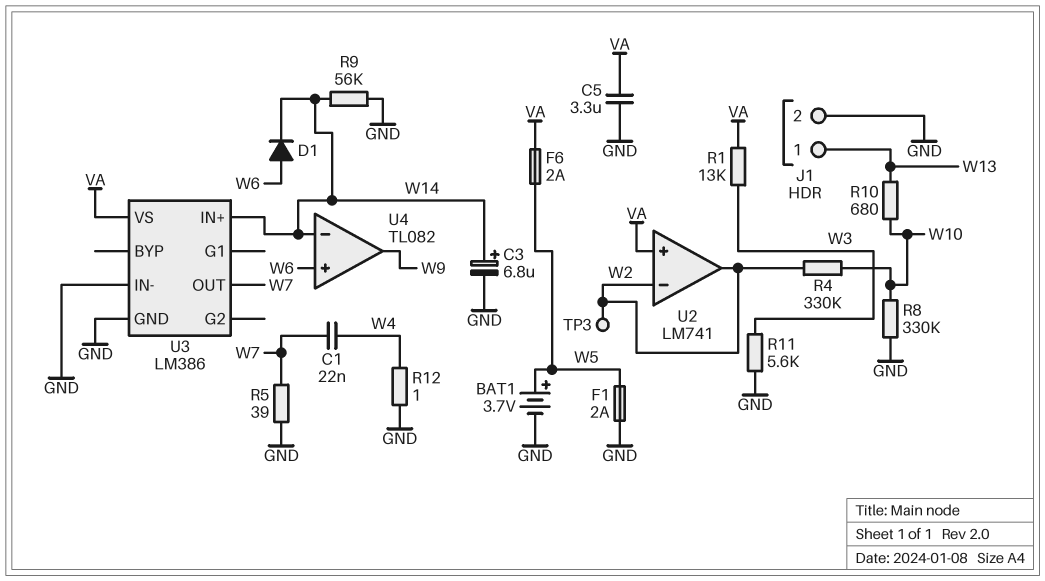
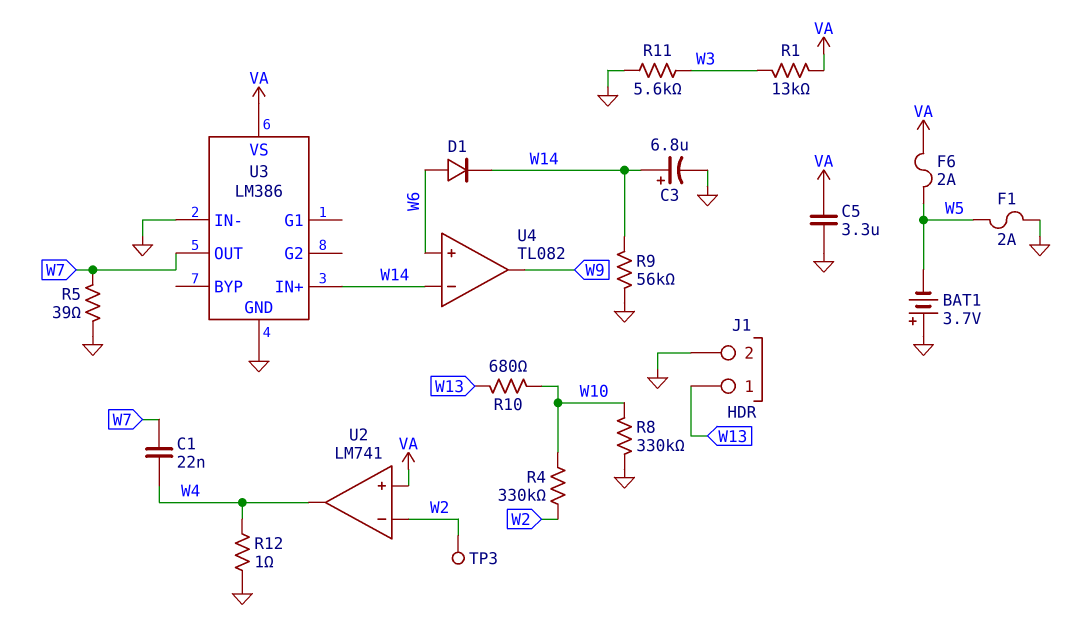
BAT1: 3.7V (plus W5, minus GND) -> 3.7V (plus GND, minus W5)
U2 pin out: W2 -> W4

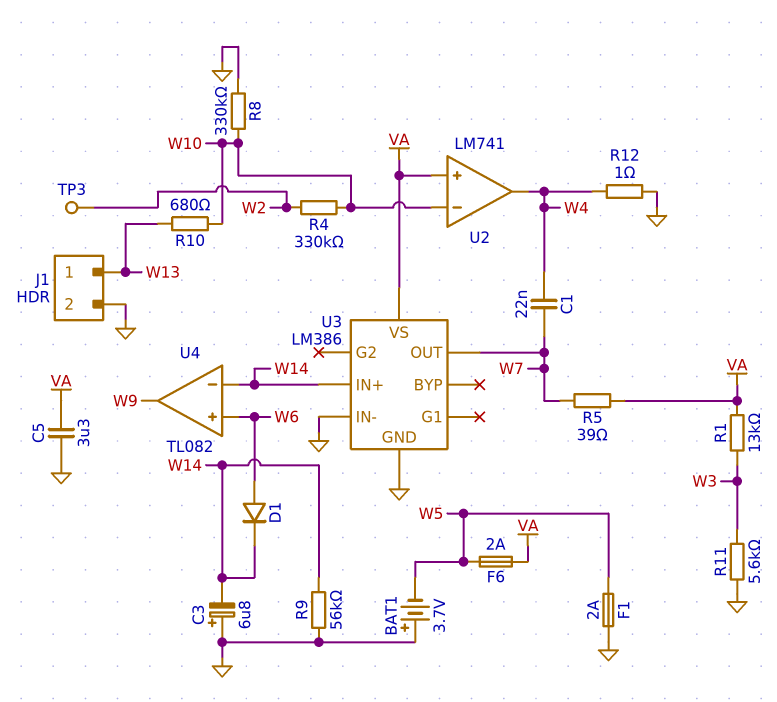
C3: 6.8uF (plus W14, minus GND) -> 6.8uF (plus GND, minus W14)
R5: 39 (GND, W7) -> 39 (VA, W7)
U2 pin in-: W2 -> W10

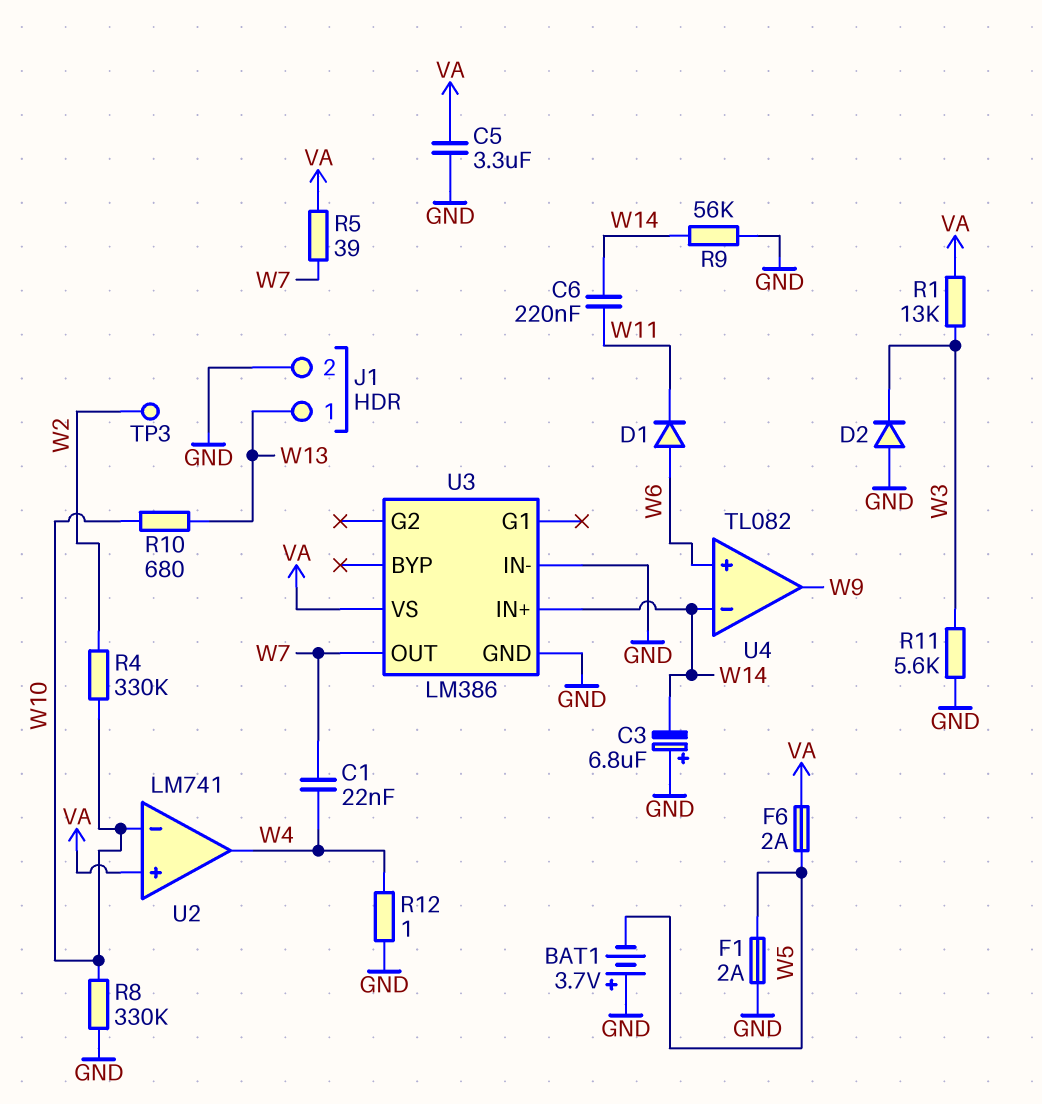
C6: none -> 220nF (W11, W14)
D1: diode (A W6, K W14) -> diode (A W6, K W11)
D2: none -> diode (A GND, K W3)

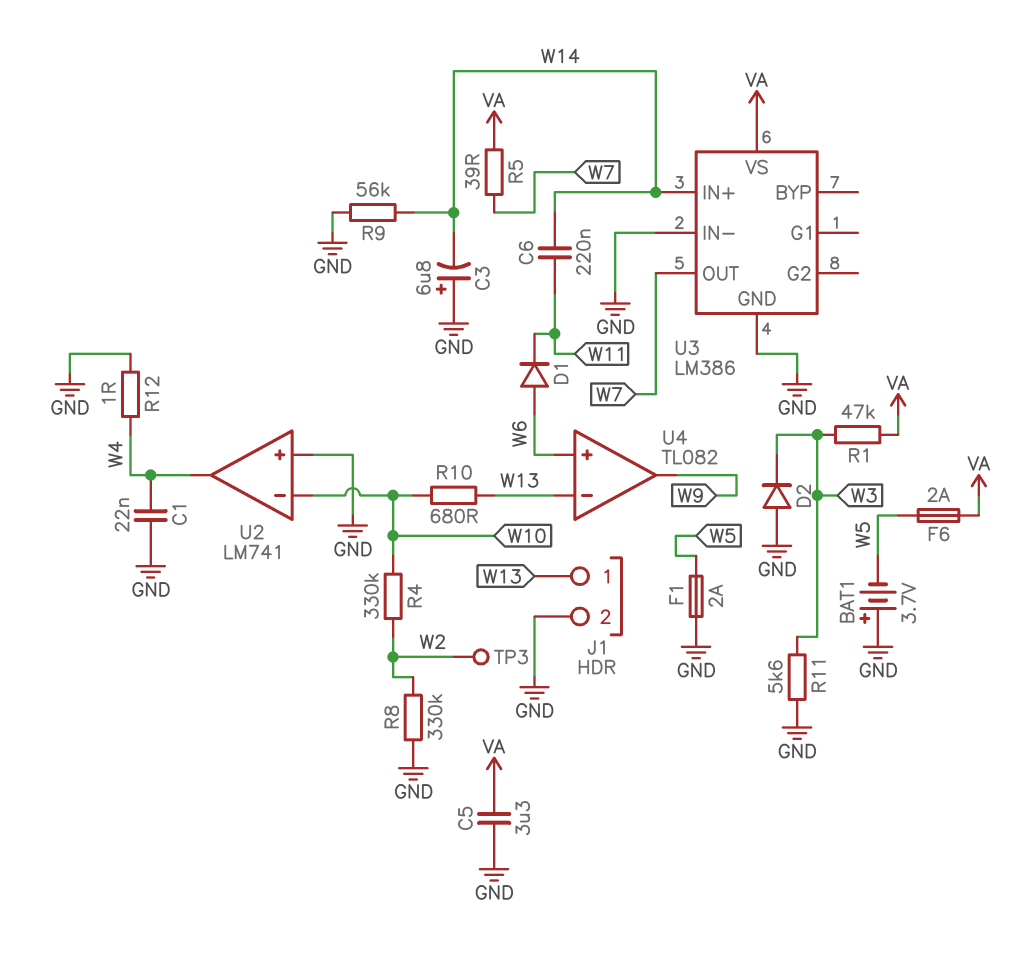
C1: 22nF (W4, W7) -> 22nF (GND, W4)
R1: 13k (VA, W3) -> 47k (VA, W3)
R8: 330k (GND, W10) -> 330k (GND, W2)
U2 pin in+: VA -> GND
U4 pin in-: W14 -> W13

